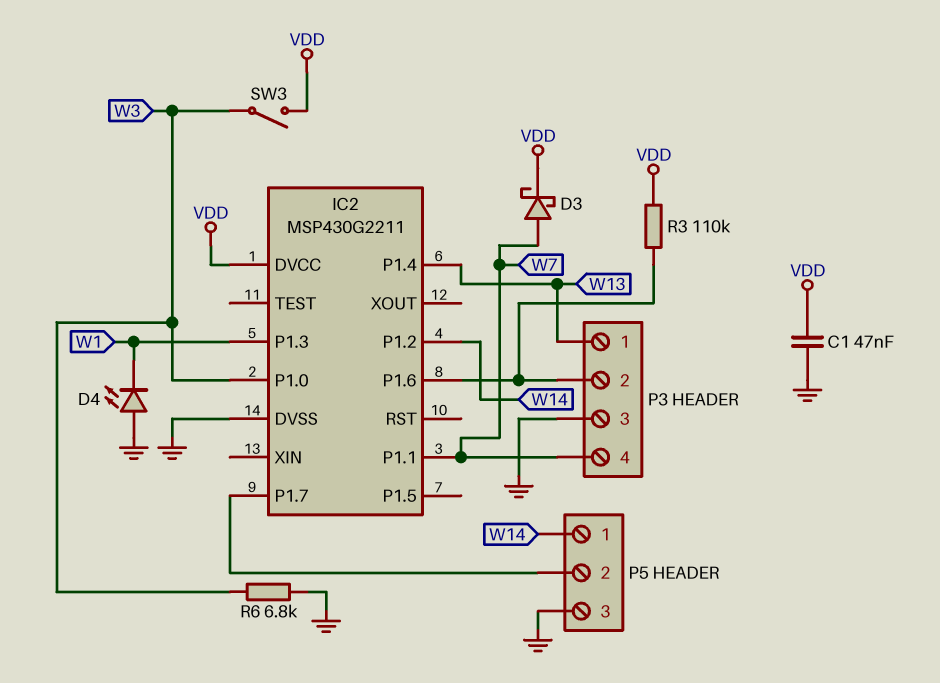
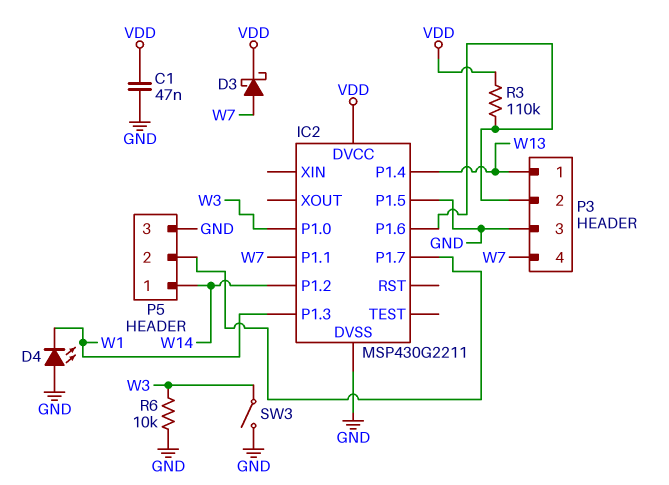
IC2 pin P1.5: none -> GND
R6: 6.8k (GND, W3) -> 10k (GND, W3)
SW3: switch (VDD, W3) -> switch (GND, W3)

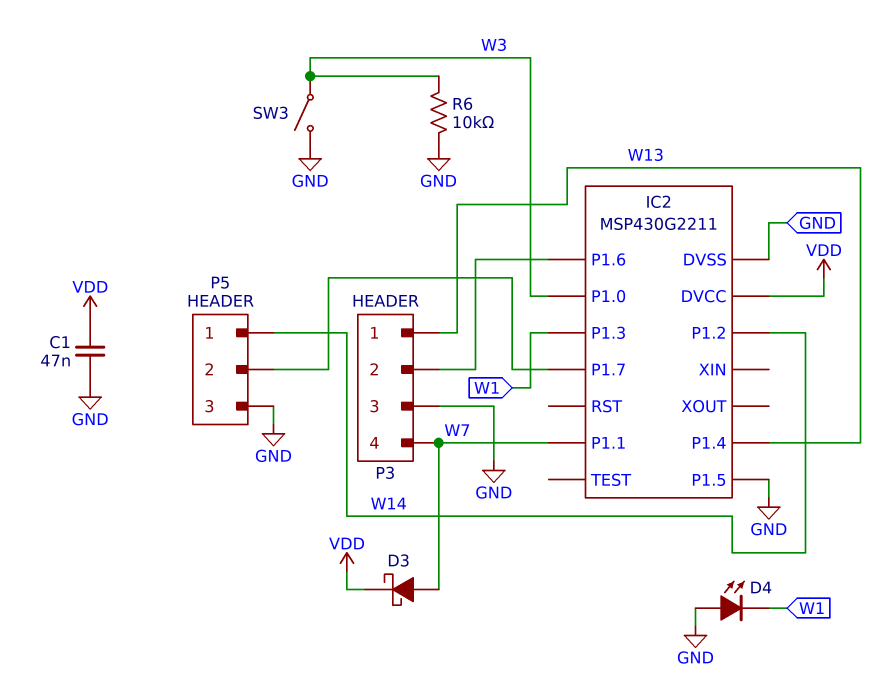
R3: 110k (IC2/P1.6, VDD) -> none

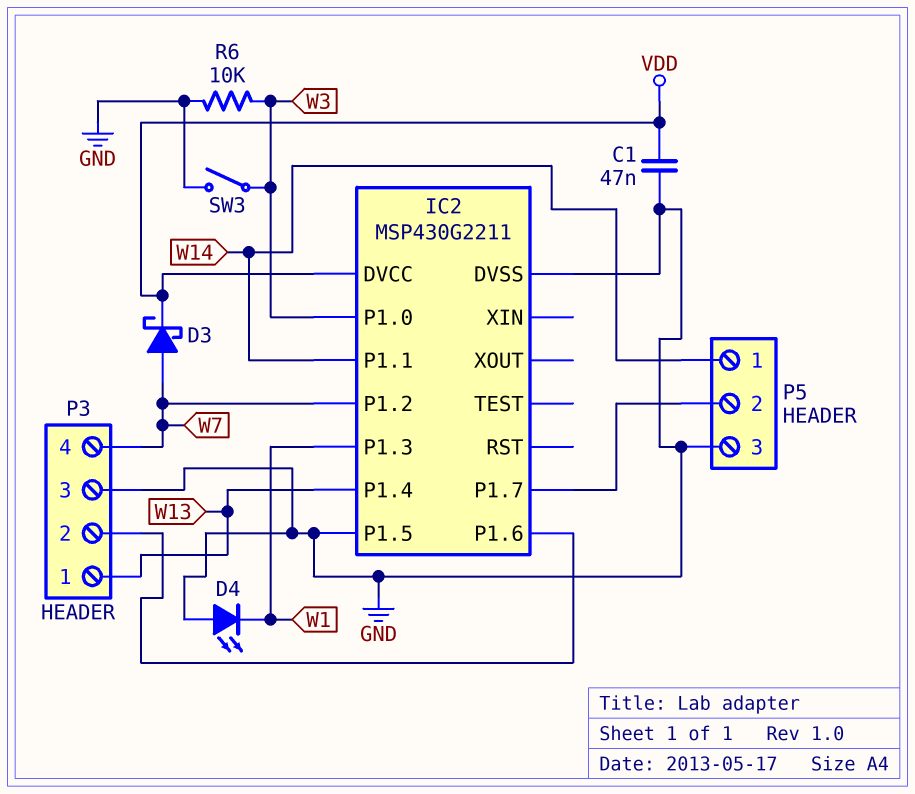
IC2 pin P1.1: W7 -> W14
IC2 pin P1.2: W14 -> W7

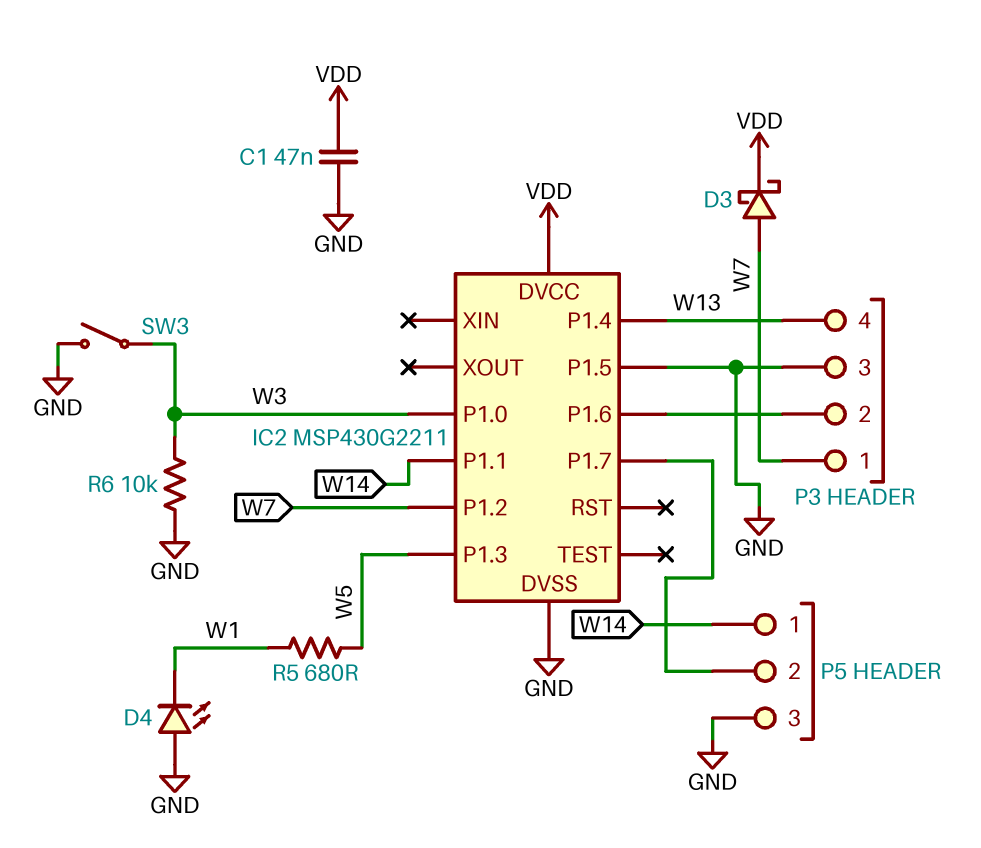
IC2 pin P1.3: W1 -> W5
P3 pin 1: W13 -> W7
P3 pin 4: W7 -> W13
R5: none -> 680 (W1, W5)

